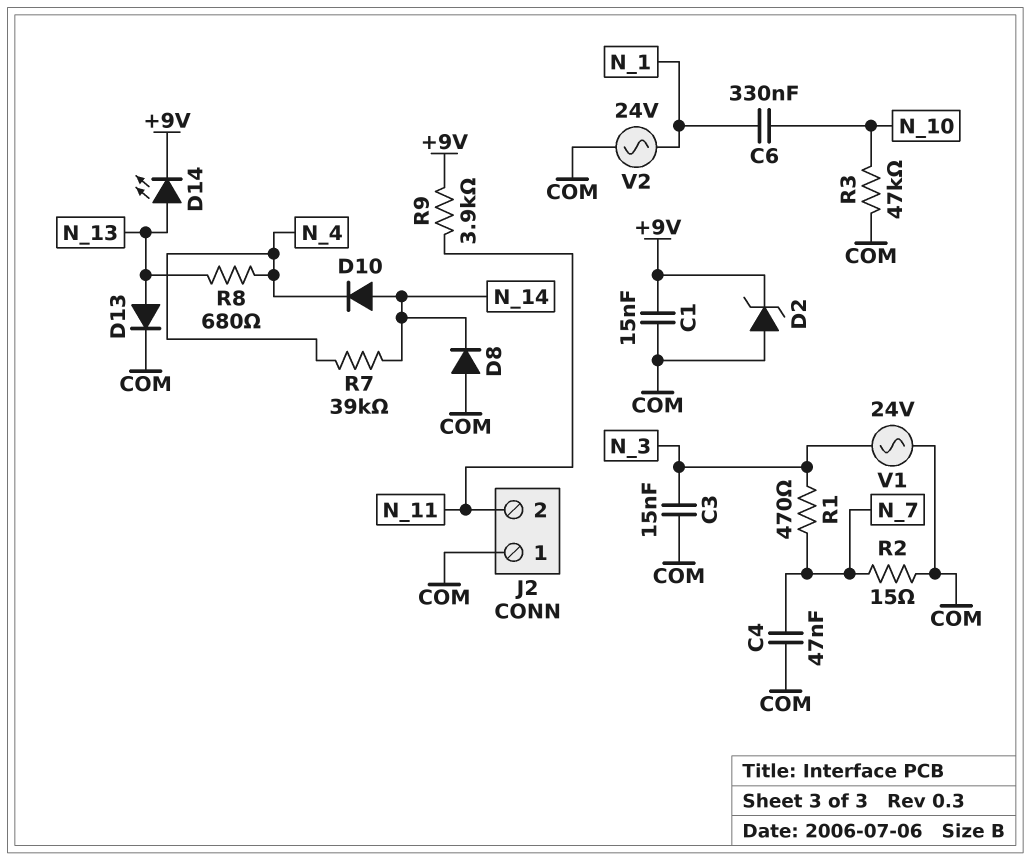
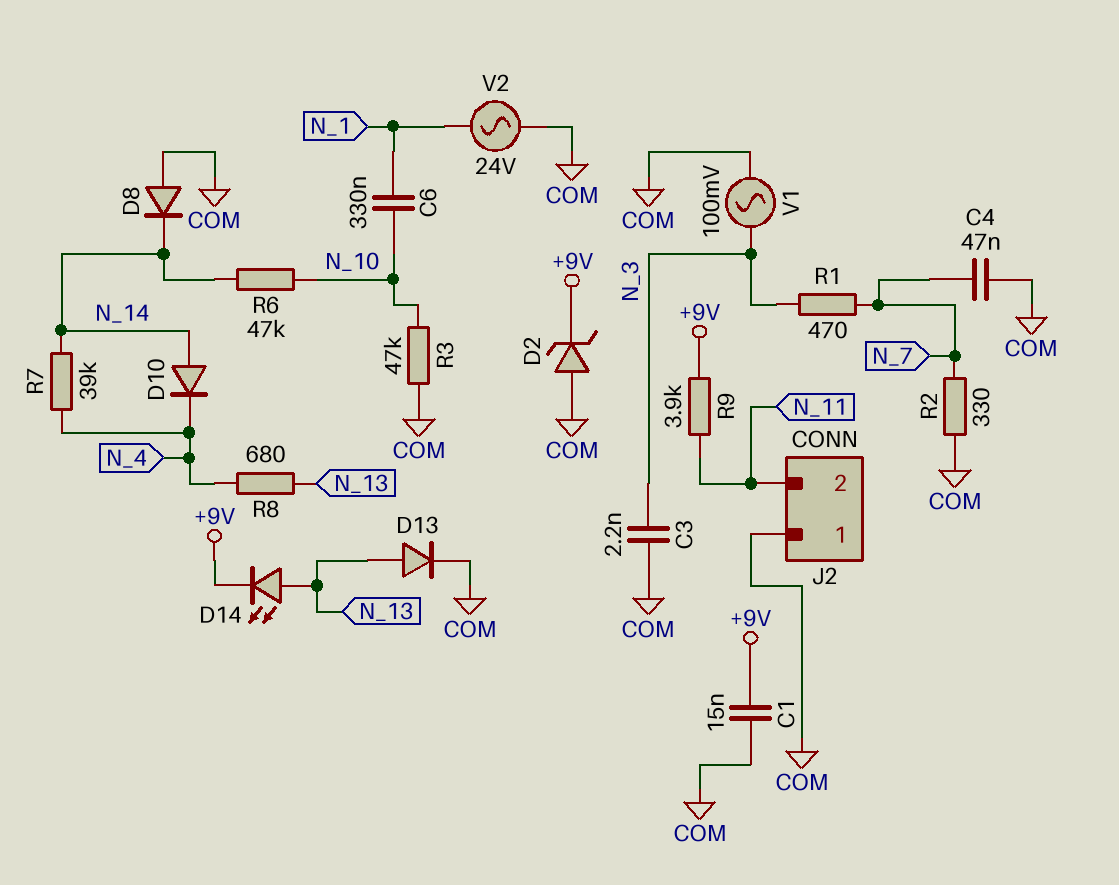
C3: 15nF (COM, N_3) -> 2.2nF (COM, N_3)
R2: 15 (COM, N_7) -> 330 (COM, N_7)
R6: none -> 47k (N_10, N_14)
V1: AC 24V (COM, N_3) -> AC 100mV (COM, N_3)

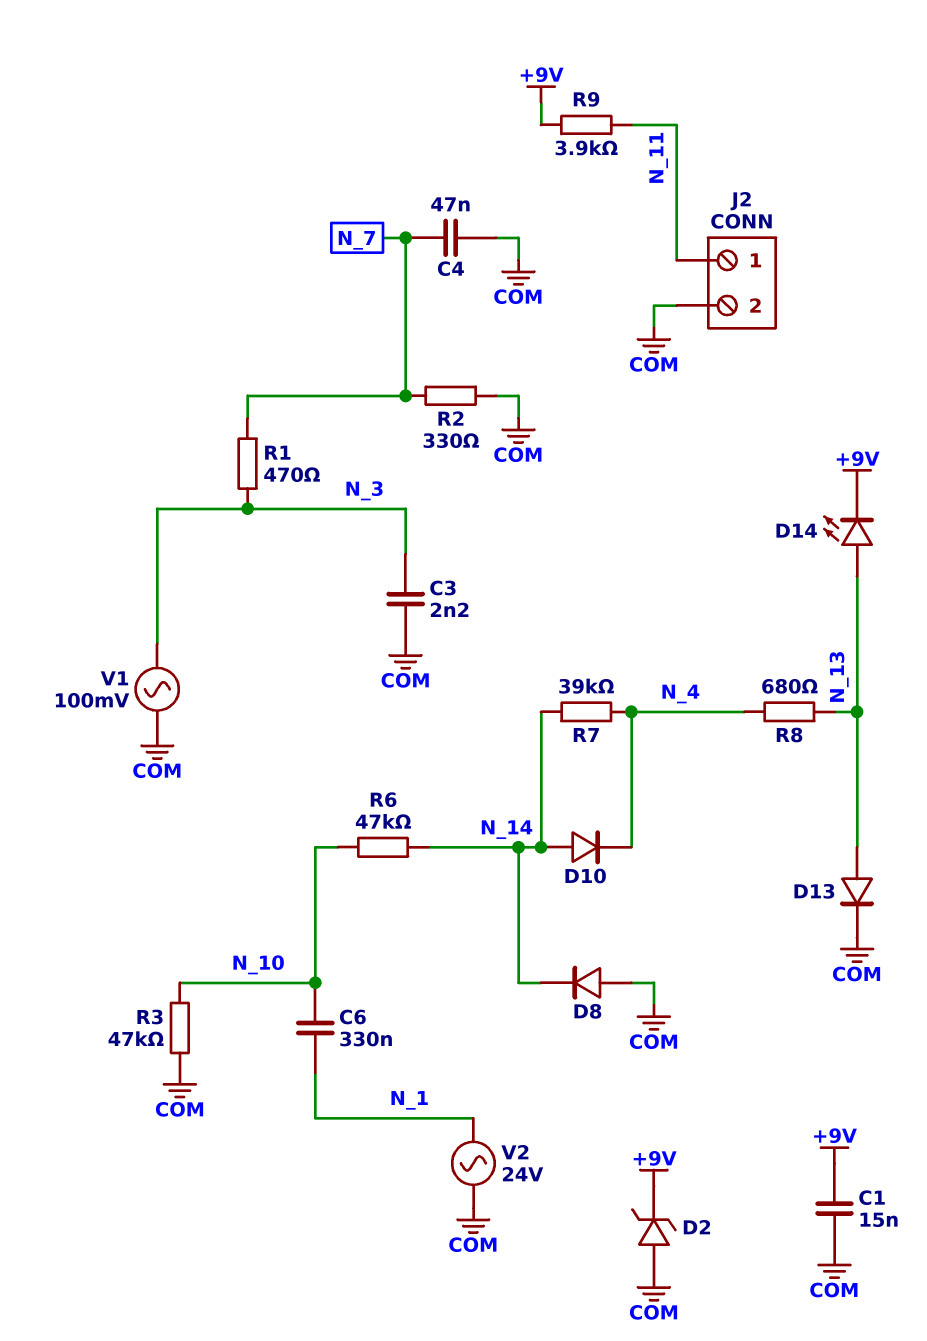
J2 pin 1: COM -> N_11
J2 pin 2: N_11 -> COM

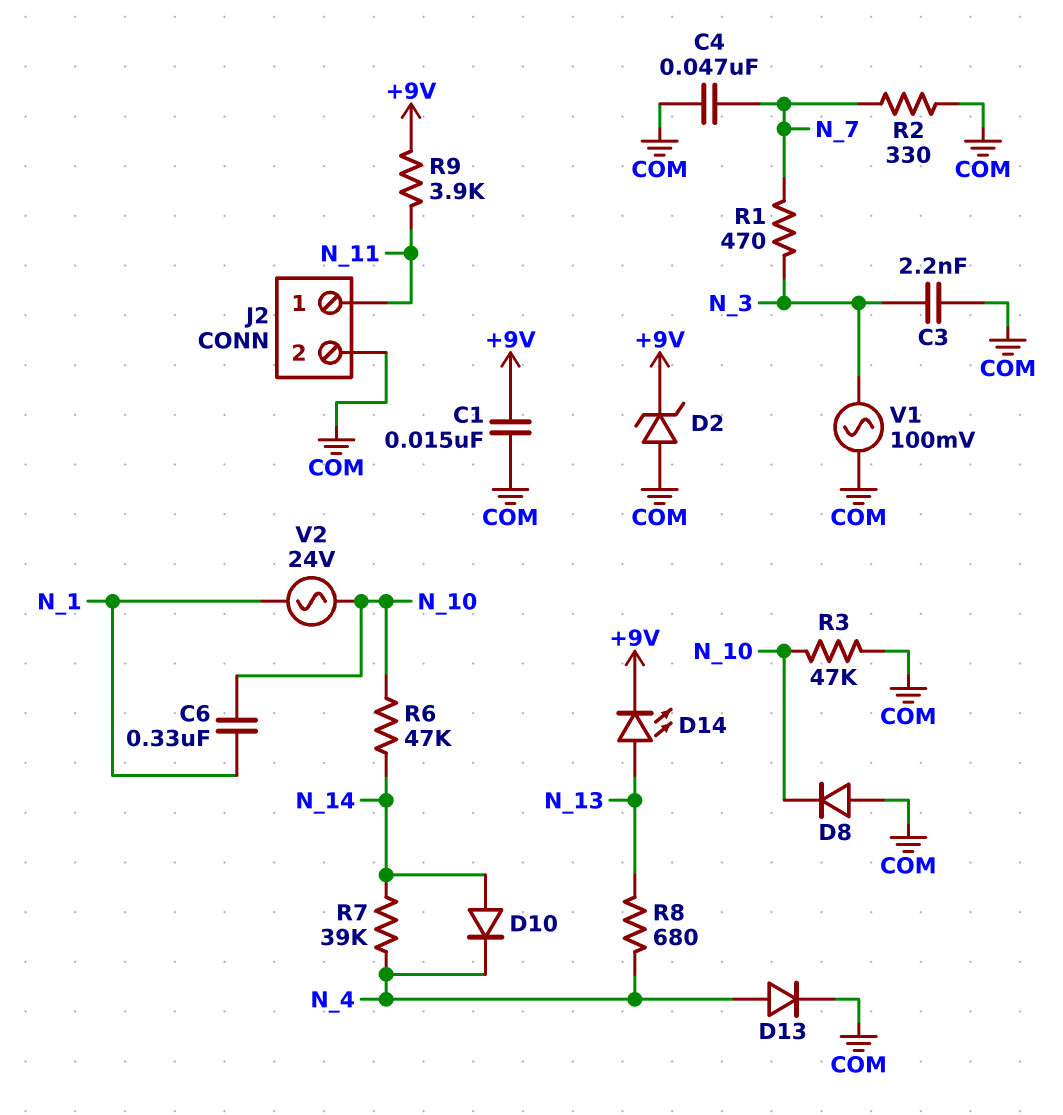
D8: diode (A COM, K N_14) -> diode (A COM, K N_10)
D13: diode (A N_13, K COM) -> diode (A N_4, K COM)
V2: AC 24V (COM, N_1) -> AC 24V (N_1, N_10)

